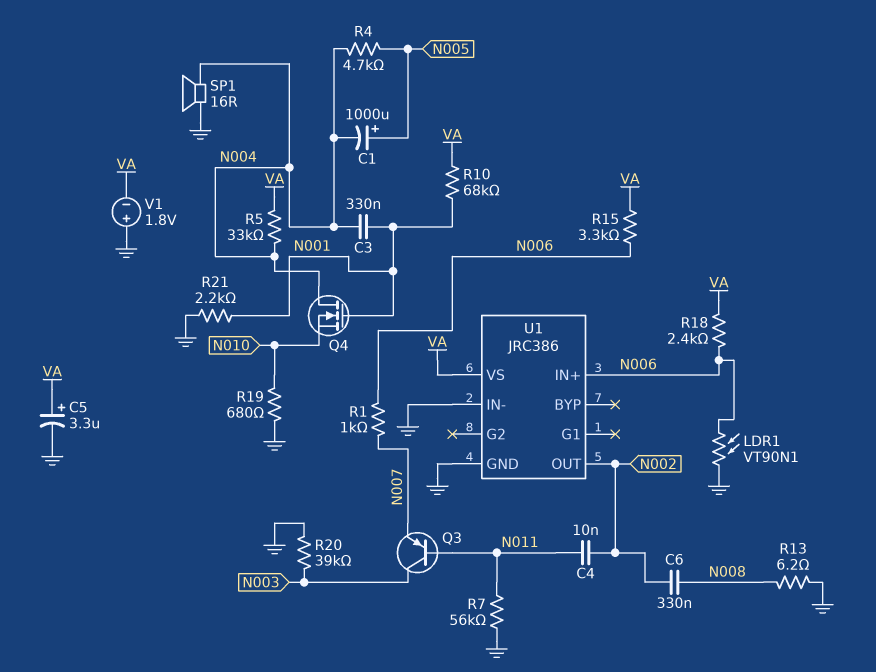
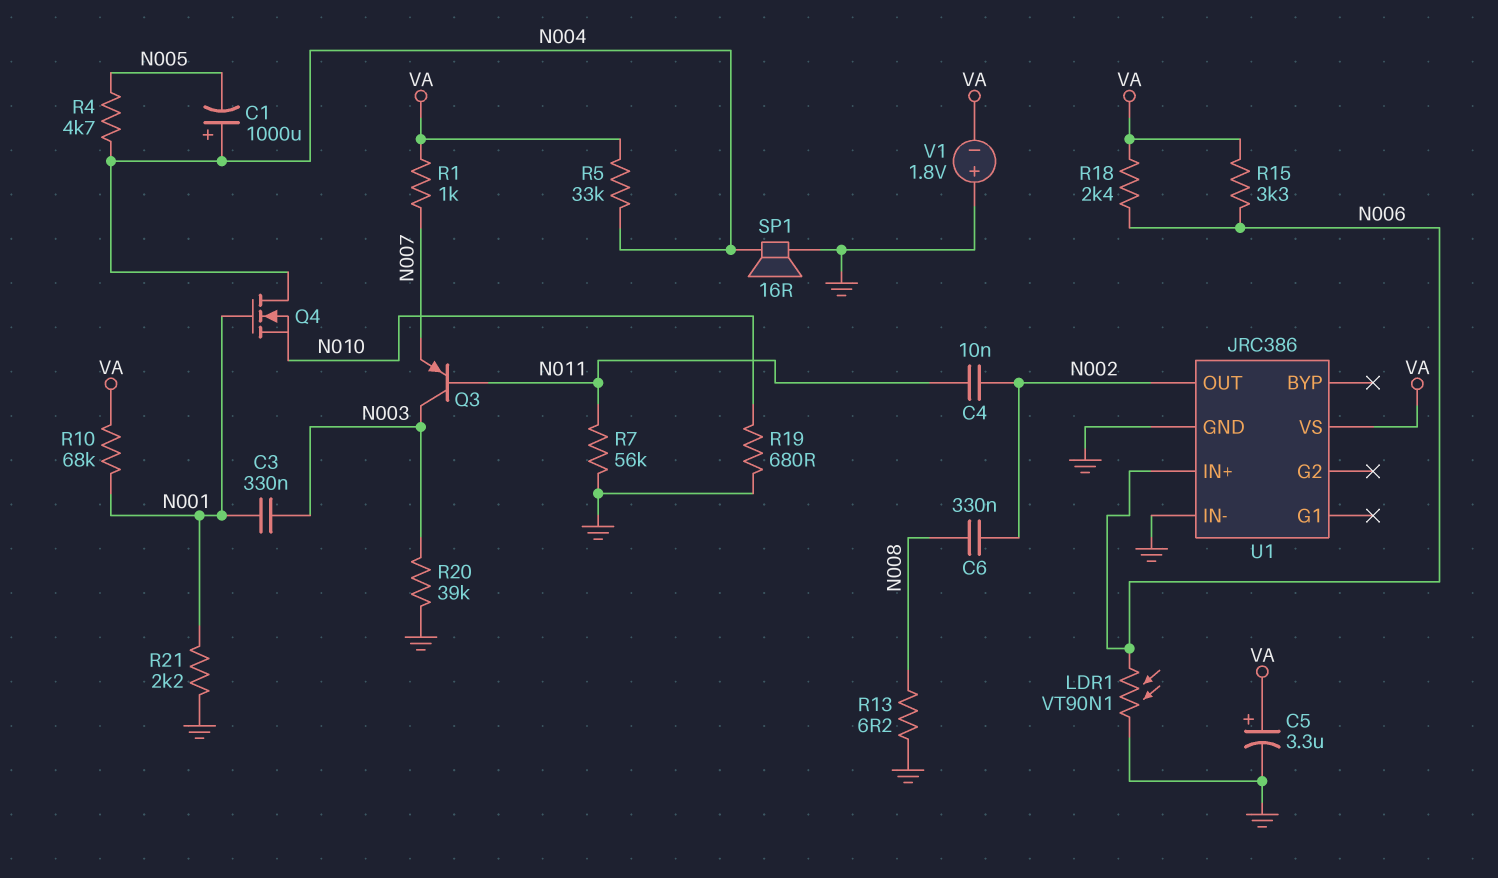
C1: 1000uF (plus N005, minus N004) -> 1000uF (plus N004, minus N005)
C3: 330nF (N001, N004) -> 330nF (N001, N003)
R1: 1k (N006, N007) -> 1k (N007, VA)

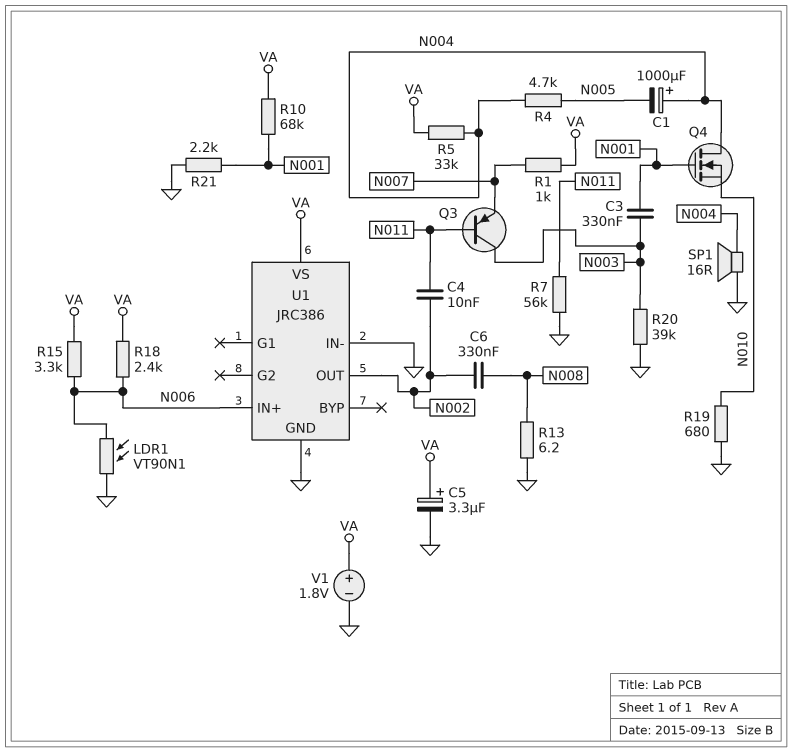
V1: 1.8V (plus GND, minus VA) -> 1.8V (plus VA, minus GND)

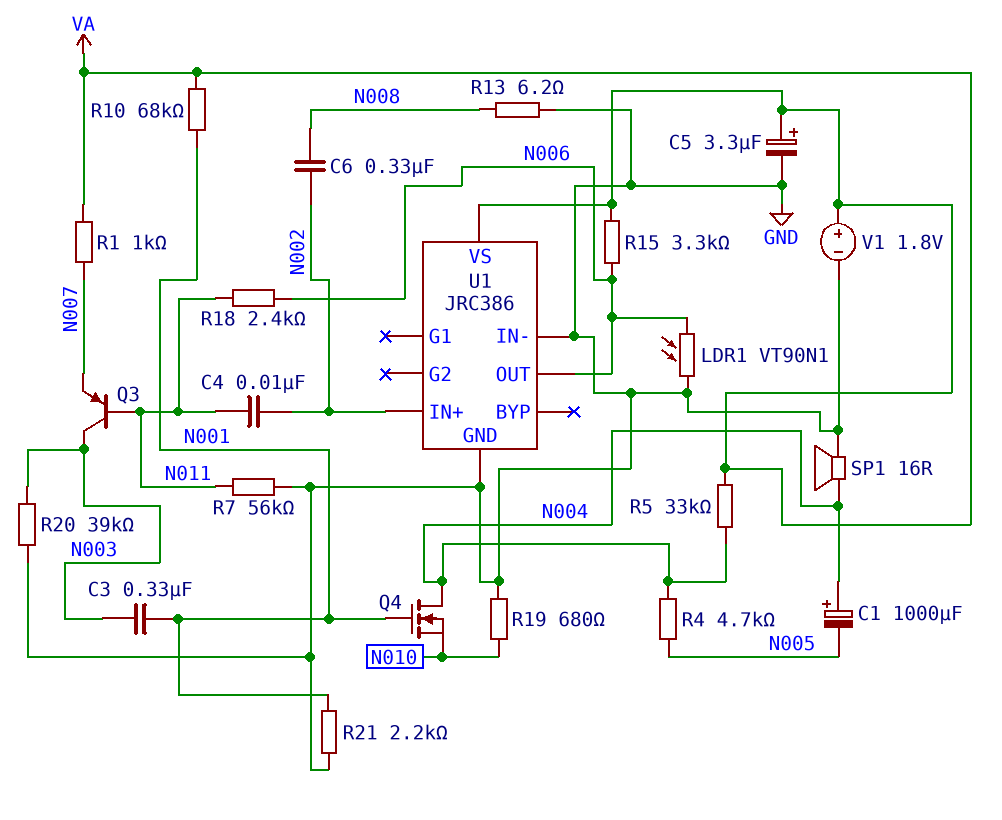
R18: 2.4k (N006, VA) -> 2.4k (N006, N011)
U1 pin IN+: N006 -> N002
U1 pin OUT: N002 -> N006

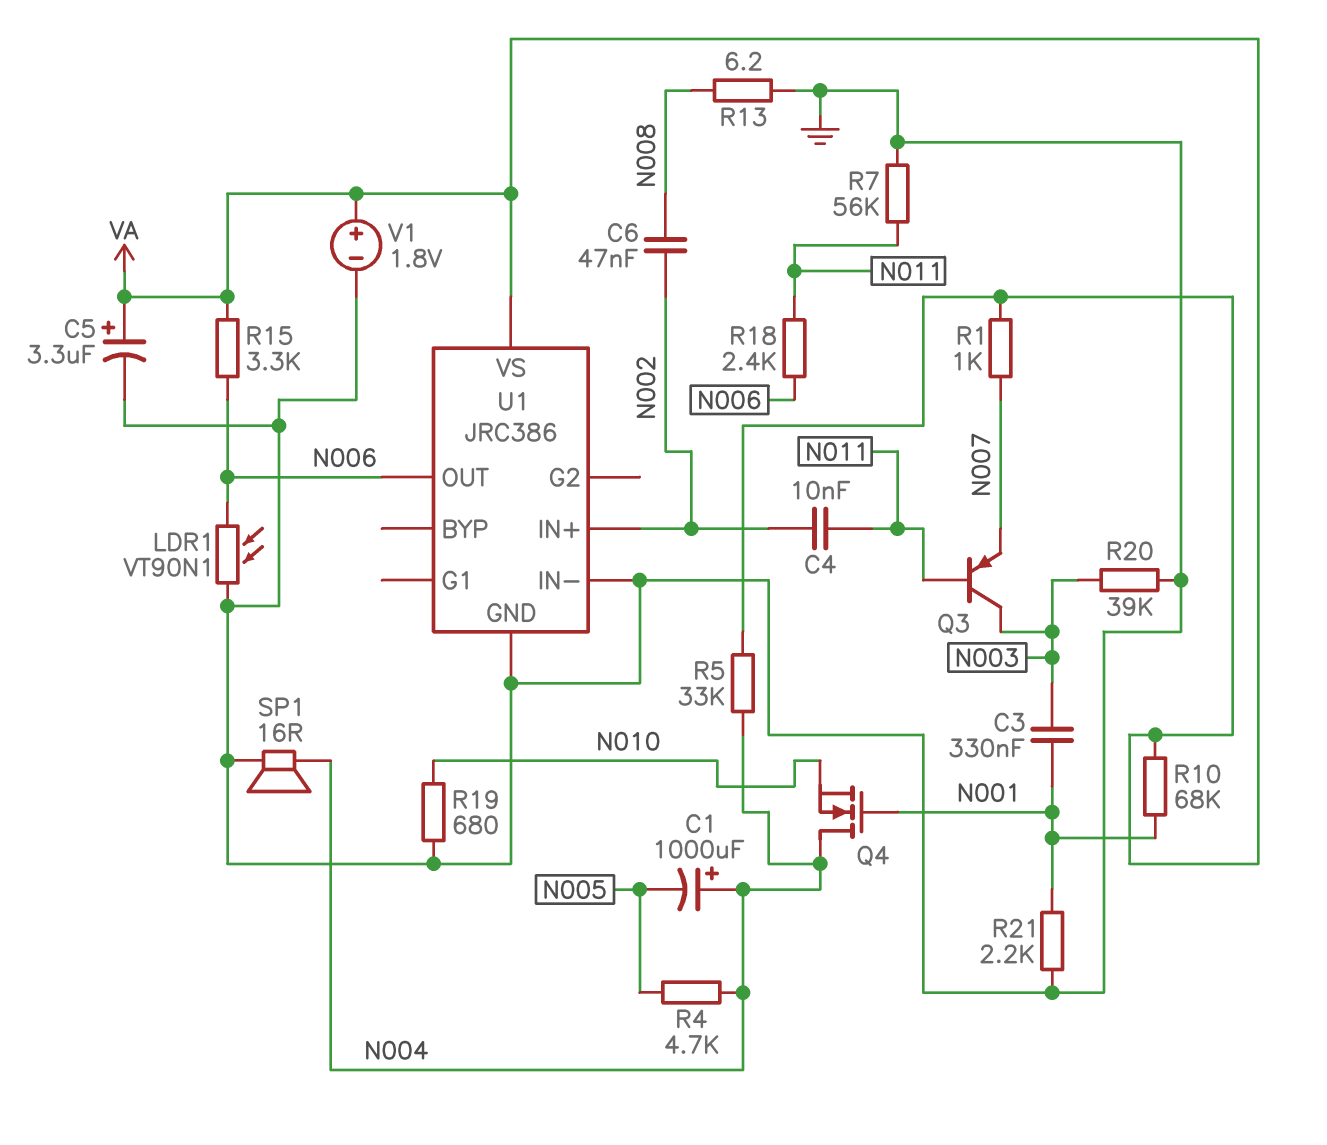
C6: 330nF (N002, N008) -> 47nF (N002, N008)

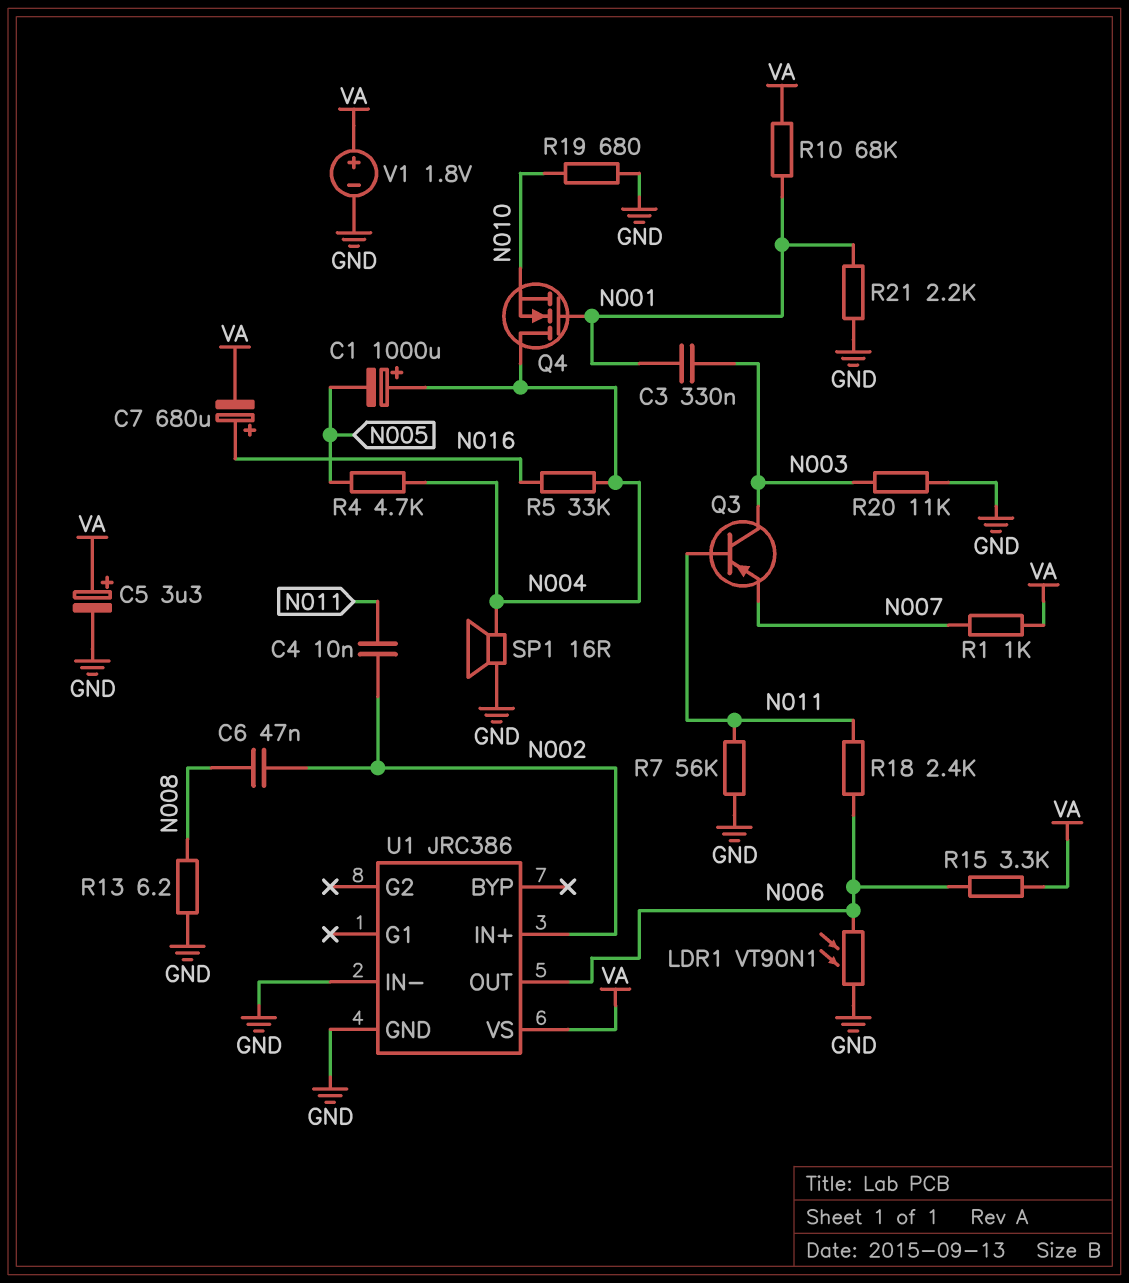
C7: none -> 680uF (plus N016, minus VA)
R5: 33k (N004, VA) -> 33k (N004, N016)
R20: 39k (GND, N003) -> 11k (GND, N003)

